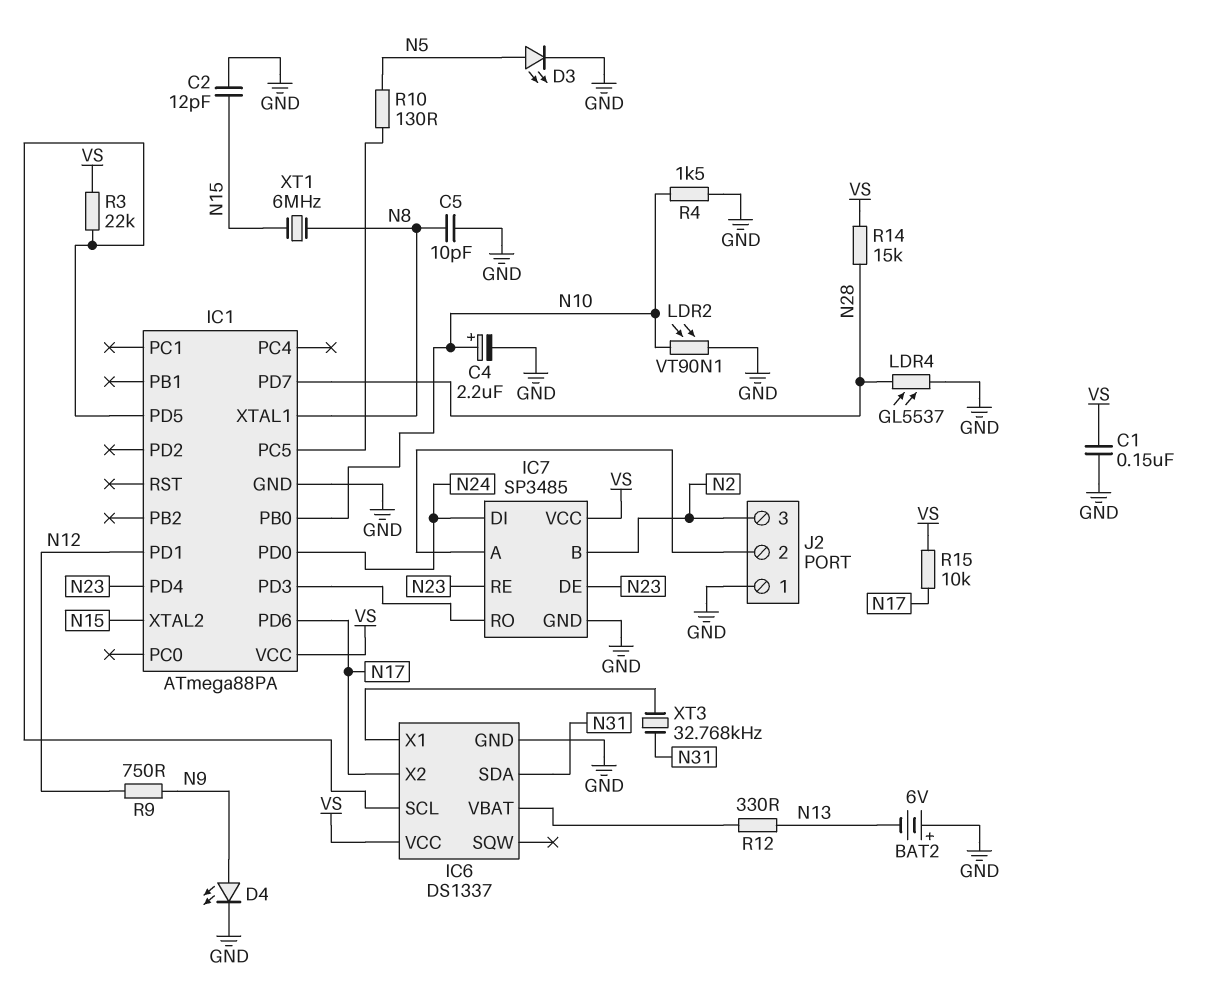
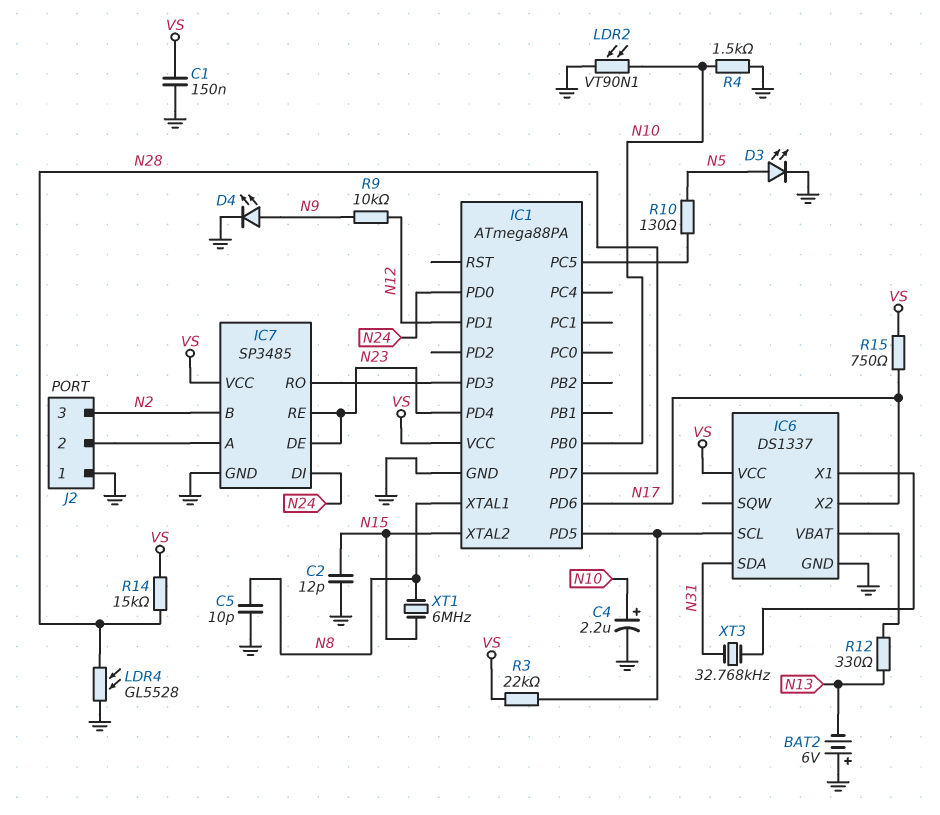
LDR4: GL5537 (GND, N28) -> GL5528 (GND, N28)
R9: 750 (N9, N12) -> 10k (N9, N12)
R15: 10k (N17, VS) -> 750 (N17, VS)

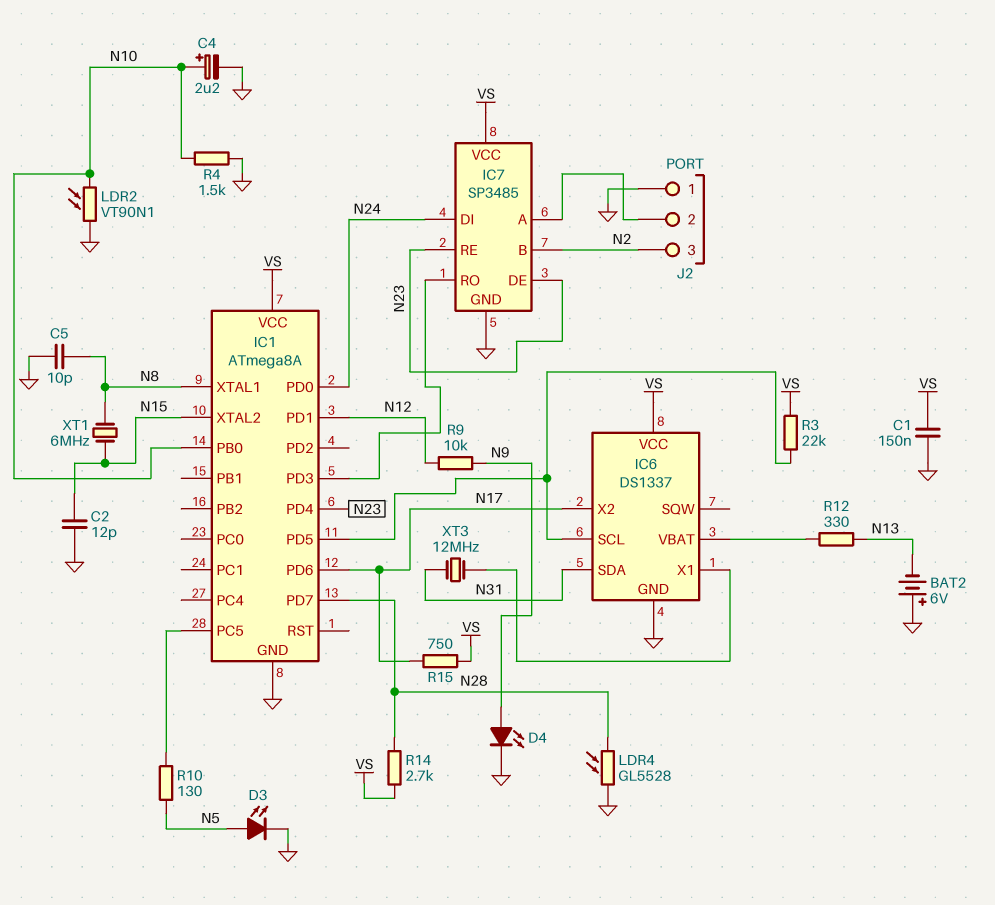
IC1: ATmega88PA -> ATmega8A
R14: 15k (N28, VS) -> 2.7k (N28, VS)
XT3: 32.768kHz (IC6/X1, N31) -> 12MHz (IC6/X1, N31)

